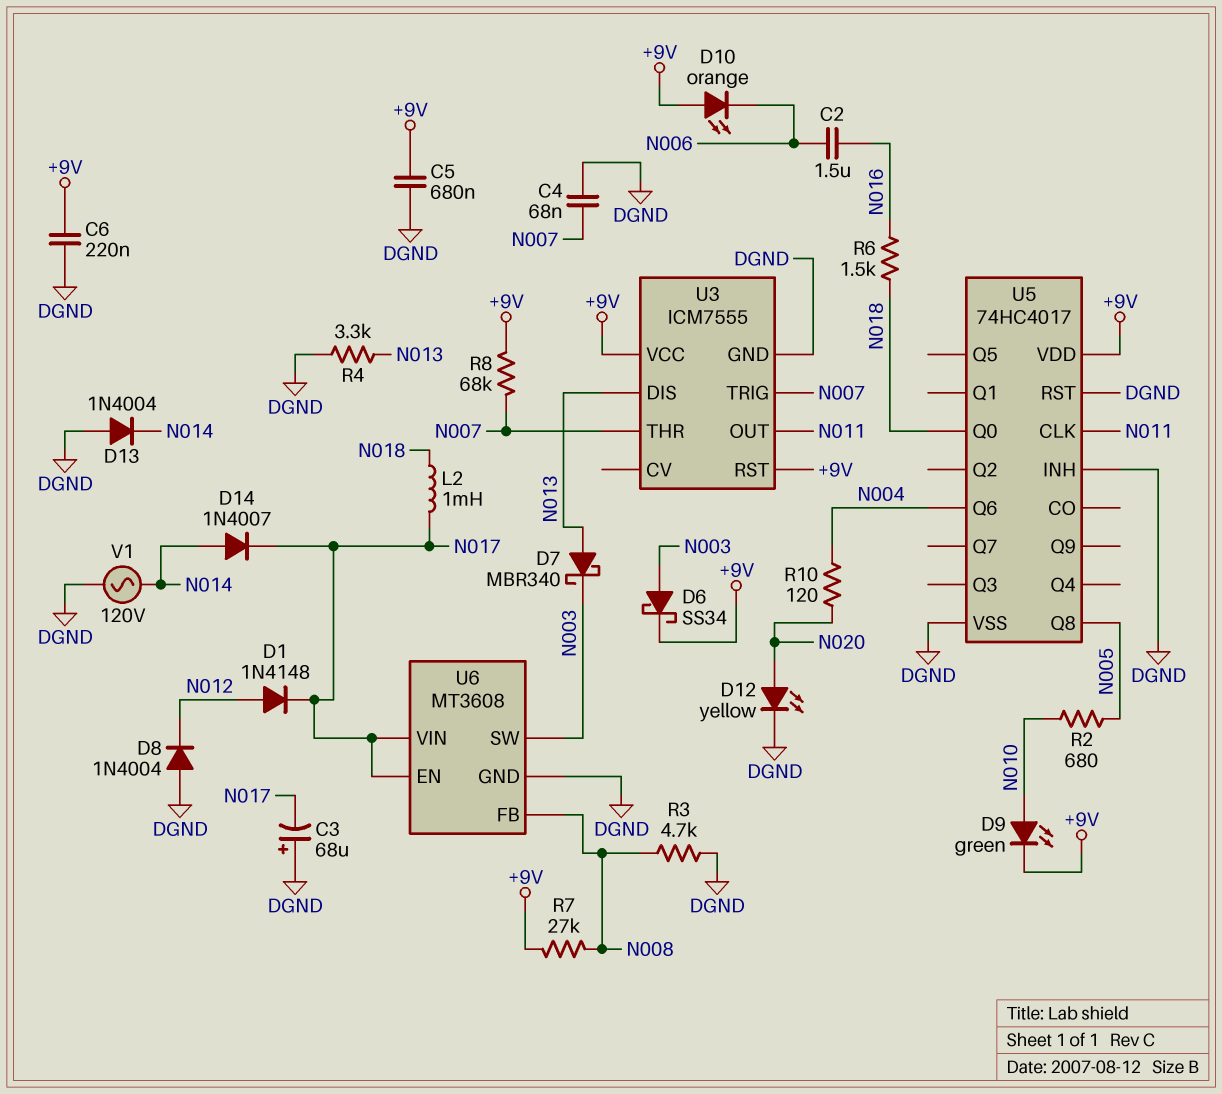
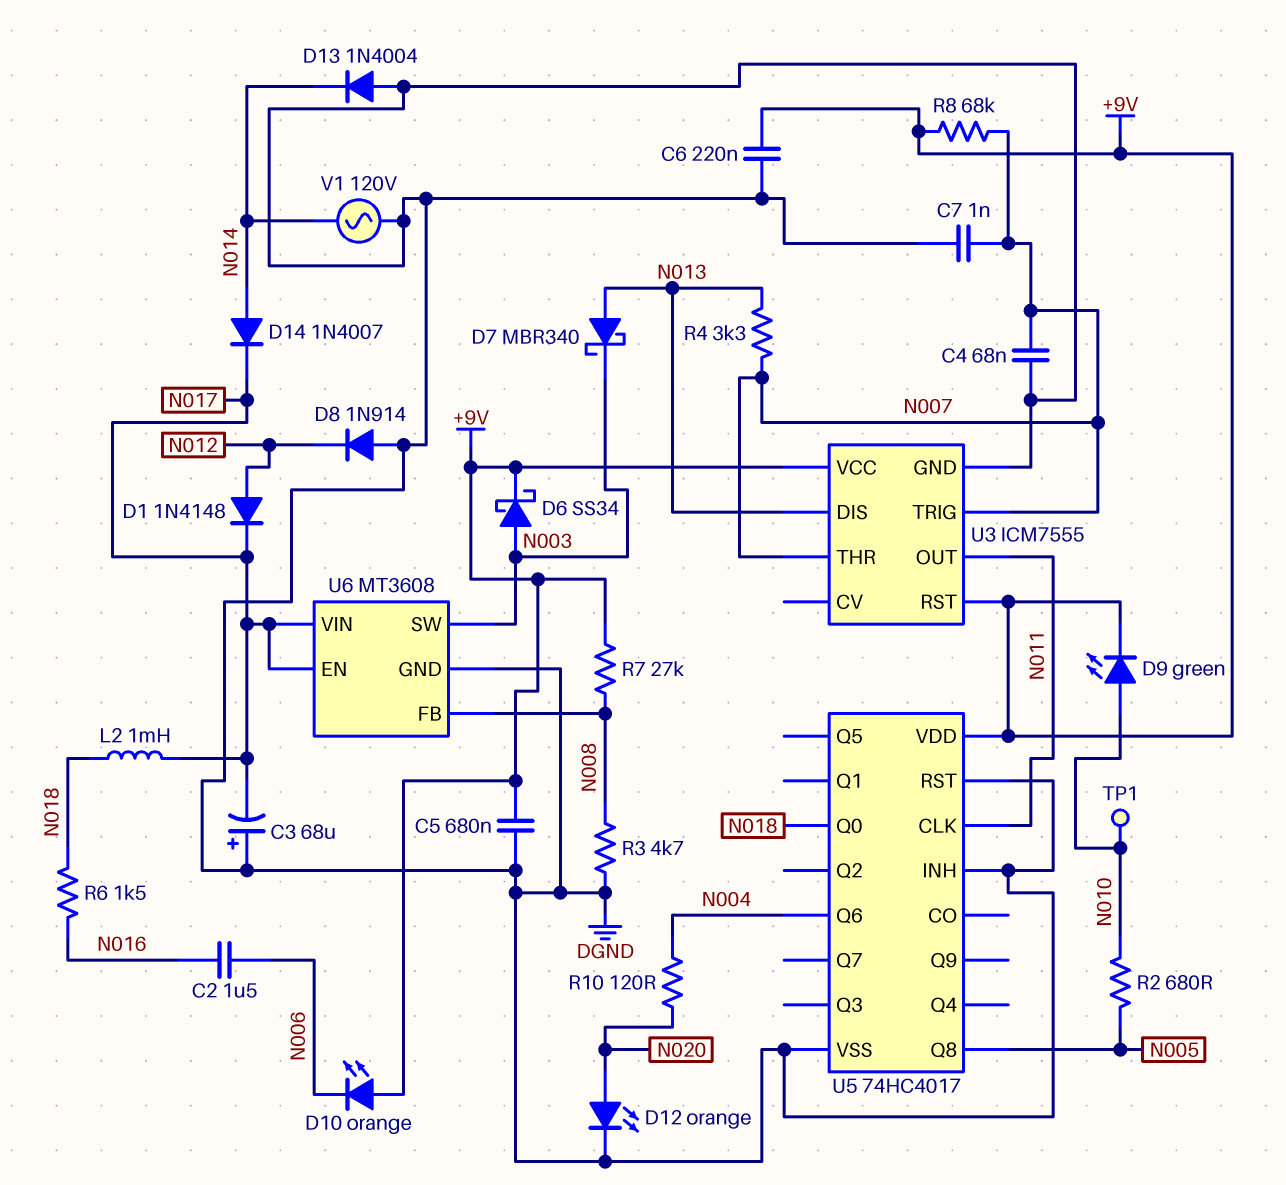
C7: none -> 1nF (DGND, N007)
D8: diode 1N4004 (A DGND, K N012) -> diode 1N914 (A DGND, K N012)
D12: LED yellow (A N020, K DGND) -> LED orange (A N020, K DGND)
R4: 3.3k (DGND, N013) -> 3.3k (N007, N013)
TP1: none -> test point (N010)

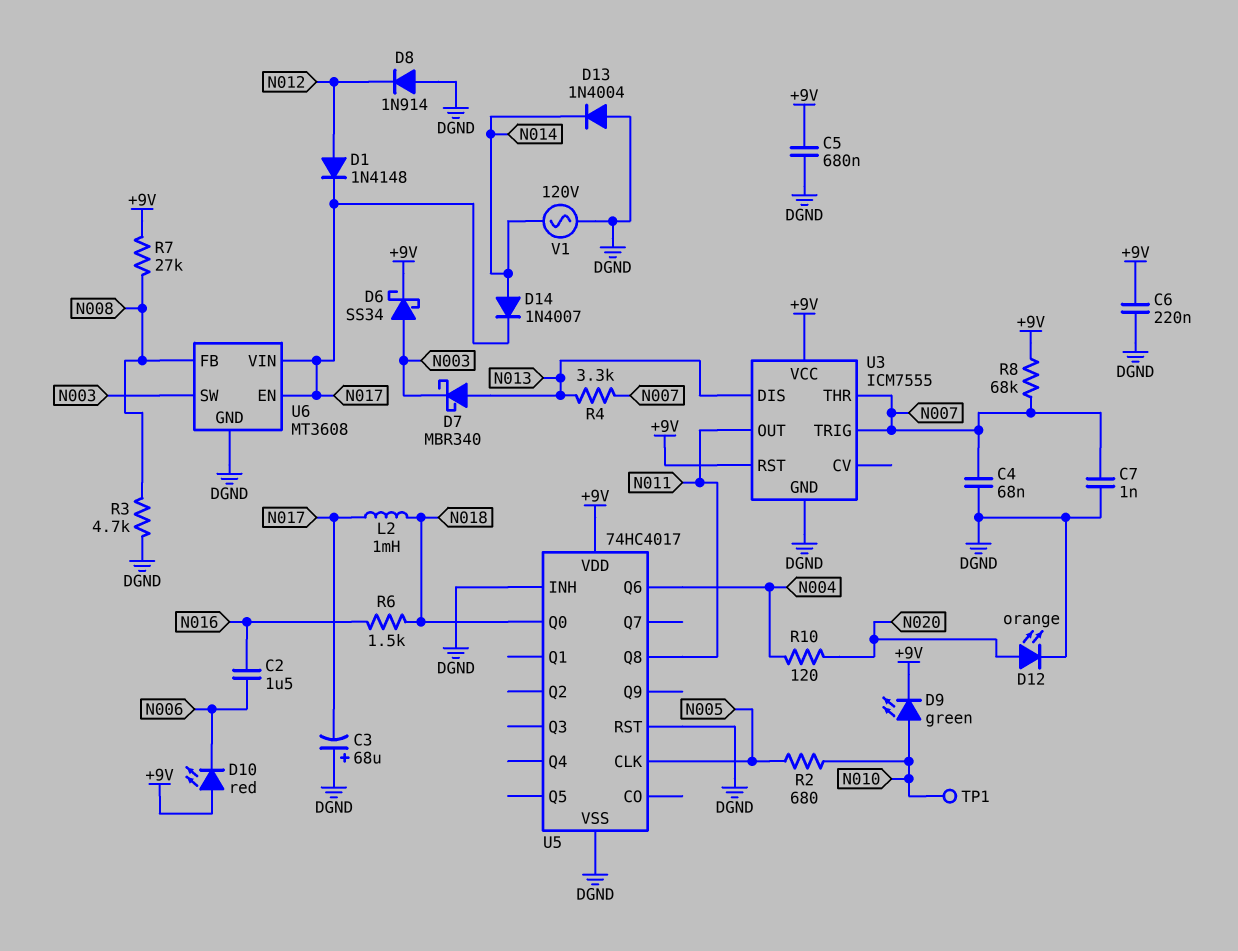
D10: LED orange (A +9V, K N006) -> LED red (A +9V, K N006)
U5 pin CLK: N011 -> N005
U5 pin Q8: N005 -> N011

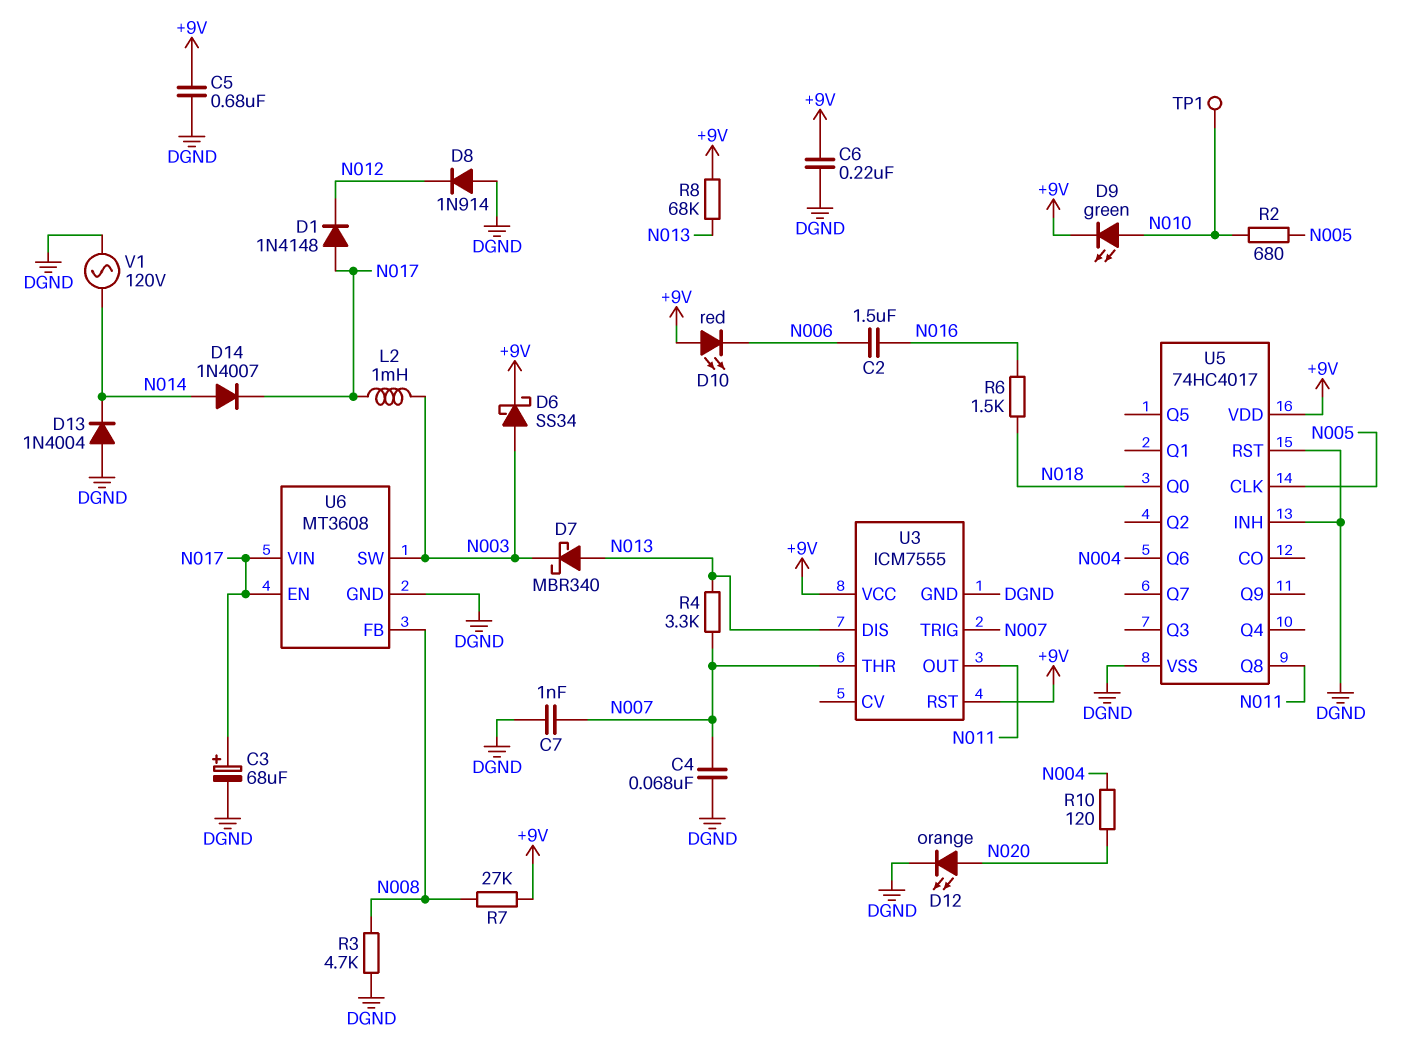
C3: 68uF (plus DGND, minus N017) -> 68uF (plus N017, minus DGND)
D1: diode 1N4148 (A N012, K N017) -> diode 1N4148 (A N017, K N012)
L2: 1mH (N017, N018) -> 1mH (N003, N017)
R8: 68k (+9V, N007) -> 68k (+9V, N013)

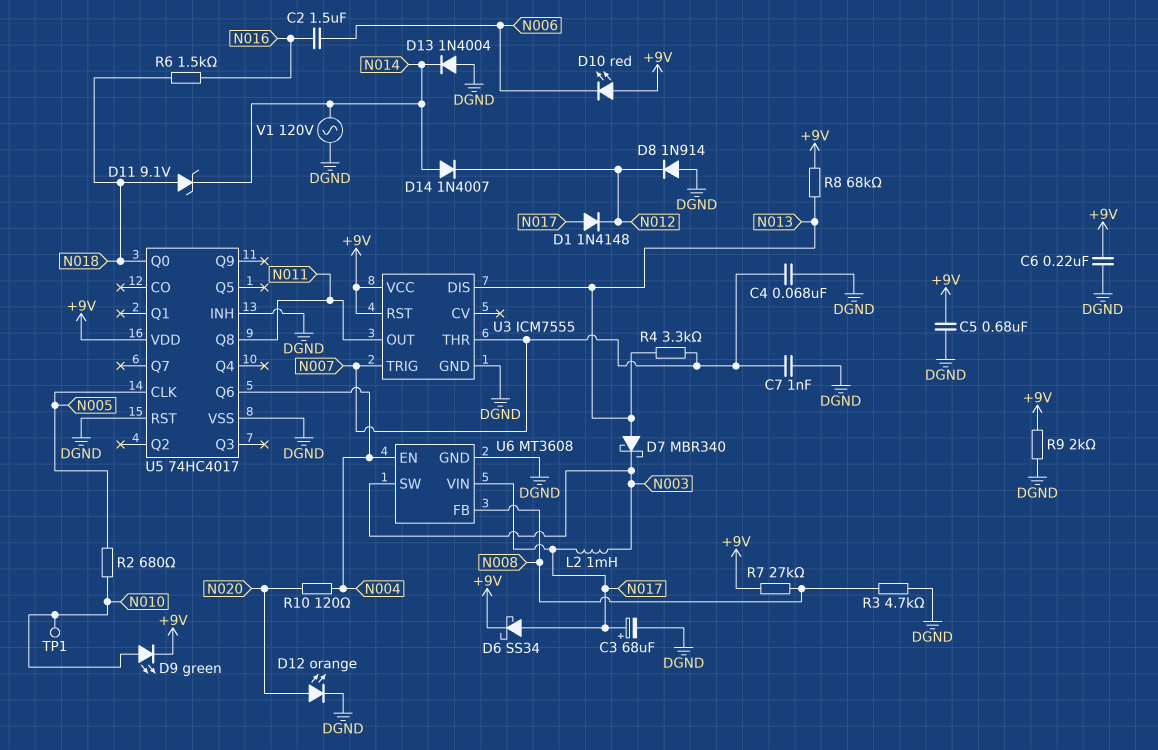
D6: schottky SS34 (A N003, K +9V) -> schottky SS34 (A N017, K +9V)
D11: none -> zener 9.1V (A N018, K N014)
D14: diode 1N4007 (A N014, K N017) -> diode 1N4007 (A N014, K N012)
R9: none -> 2k (+9V, DGND)
U6 pin EN: N017 -> N004

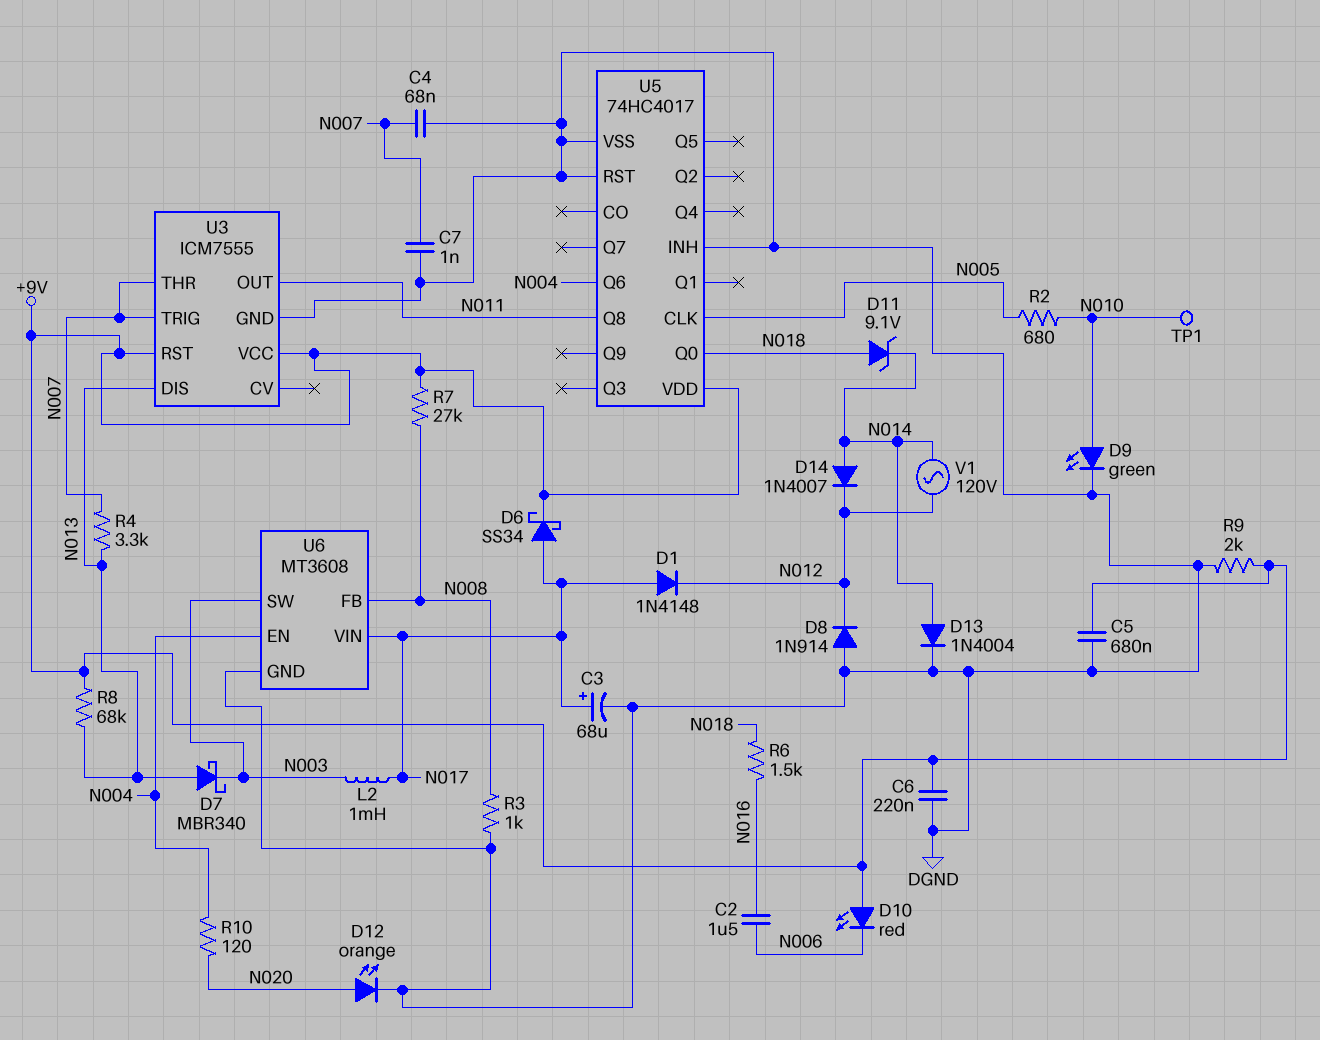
D9: LED green (A N010, K +9V) -> LED green (A N010, K DGND)
D13: diode 1N4004 (A DGND, K N014) -> diode 1N4004 (A N014, K DGND)
R3: 4.7k (DGND, N008) -> 1k (DGND, N008)
V1: AC 120V (DGND, N014) -> AC 120V (N012, N014)

